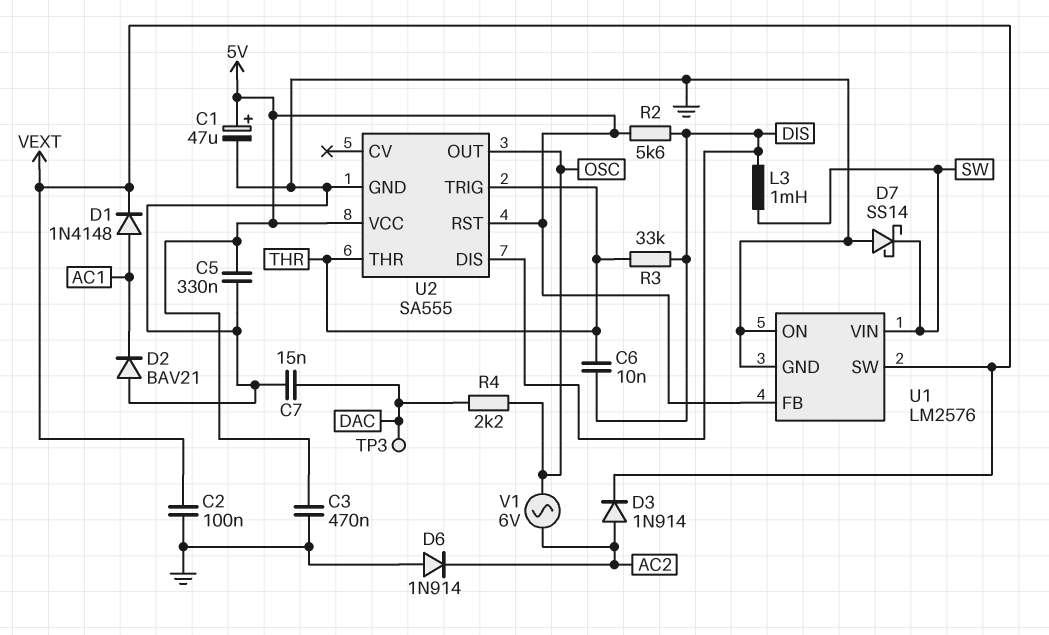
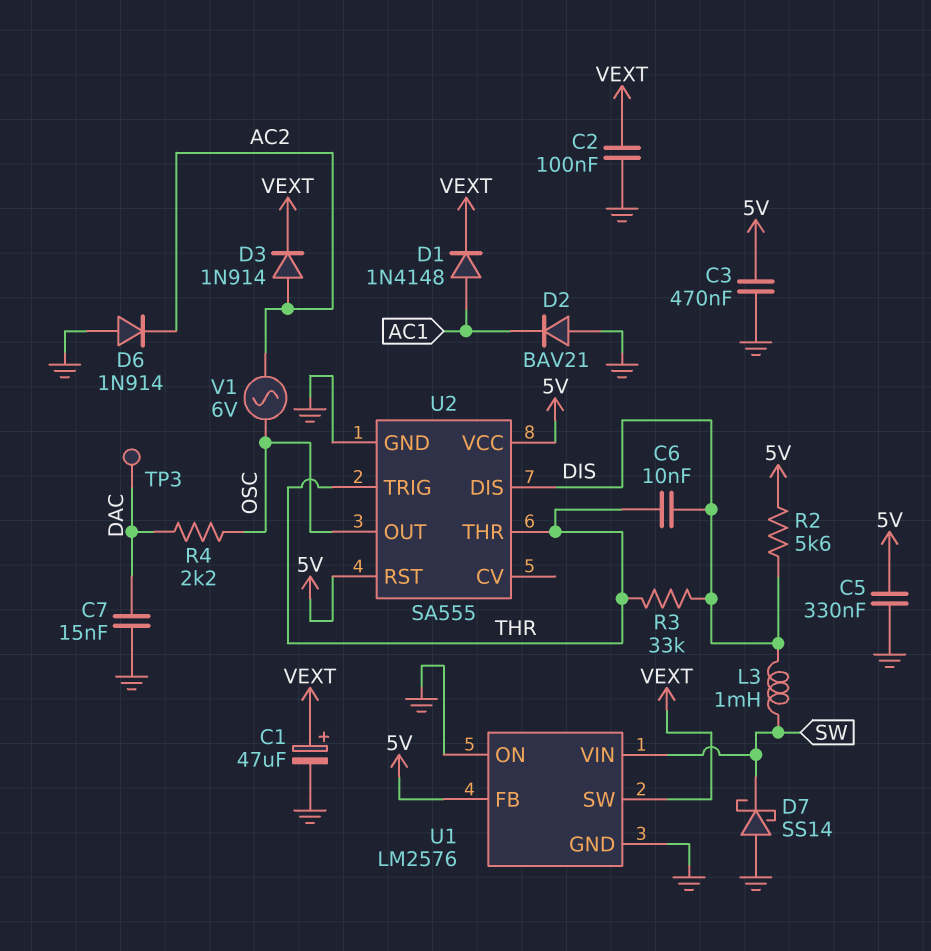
C1: 47uF (plus 5V, minus GND) -> 47uF (plus VEXT, minus GND)

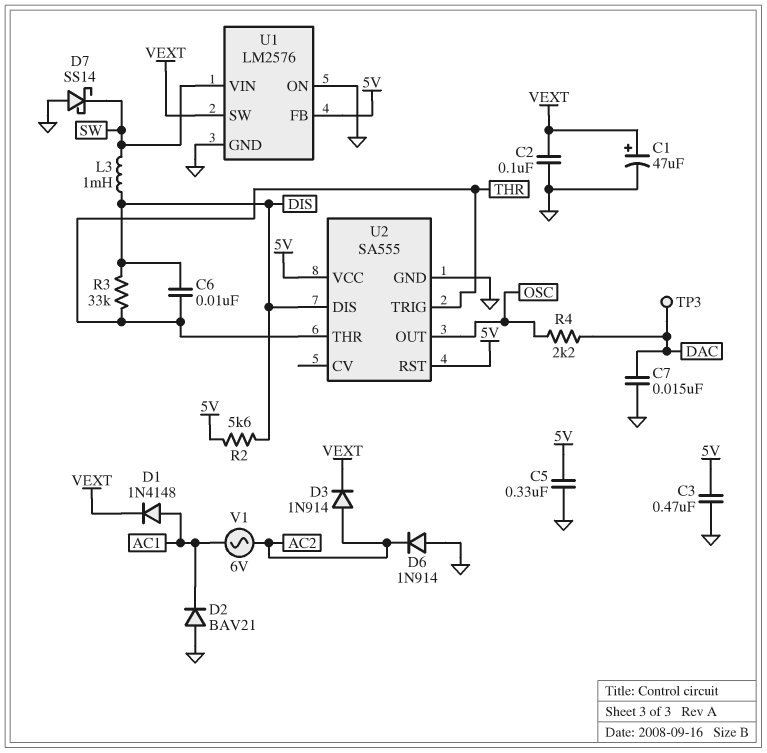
V1: AC 6V (AC2, OSC) -> AC 6V (AC1, AC2)

